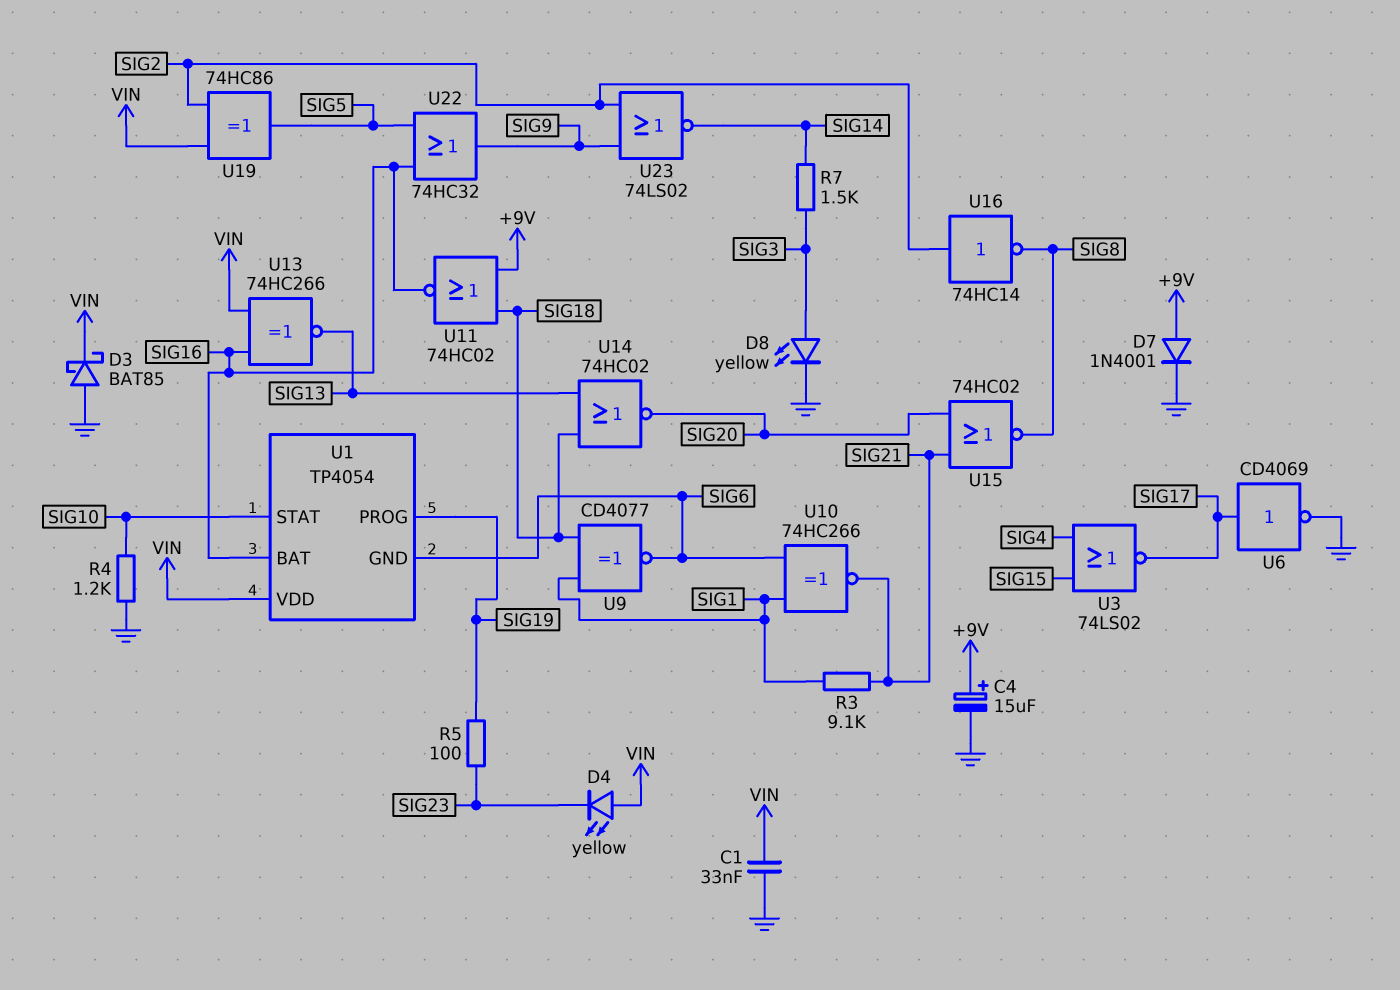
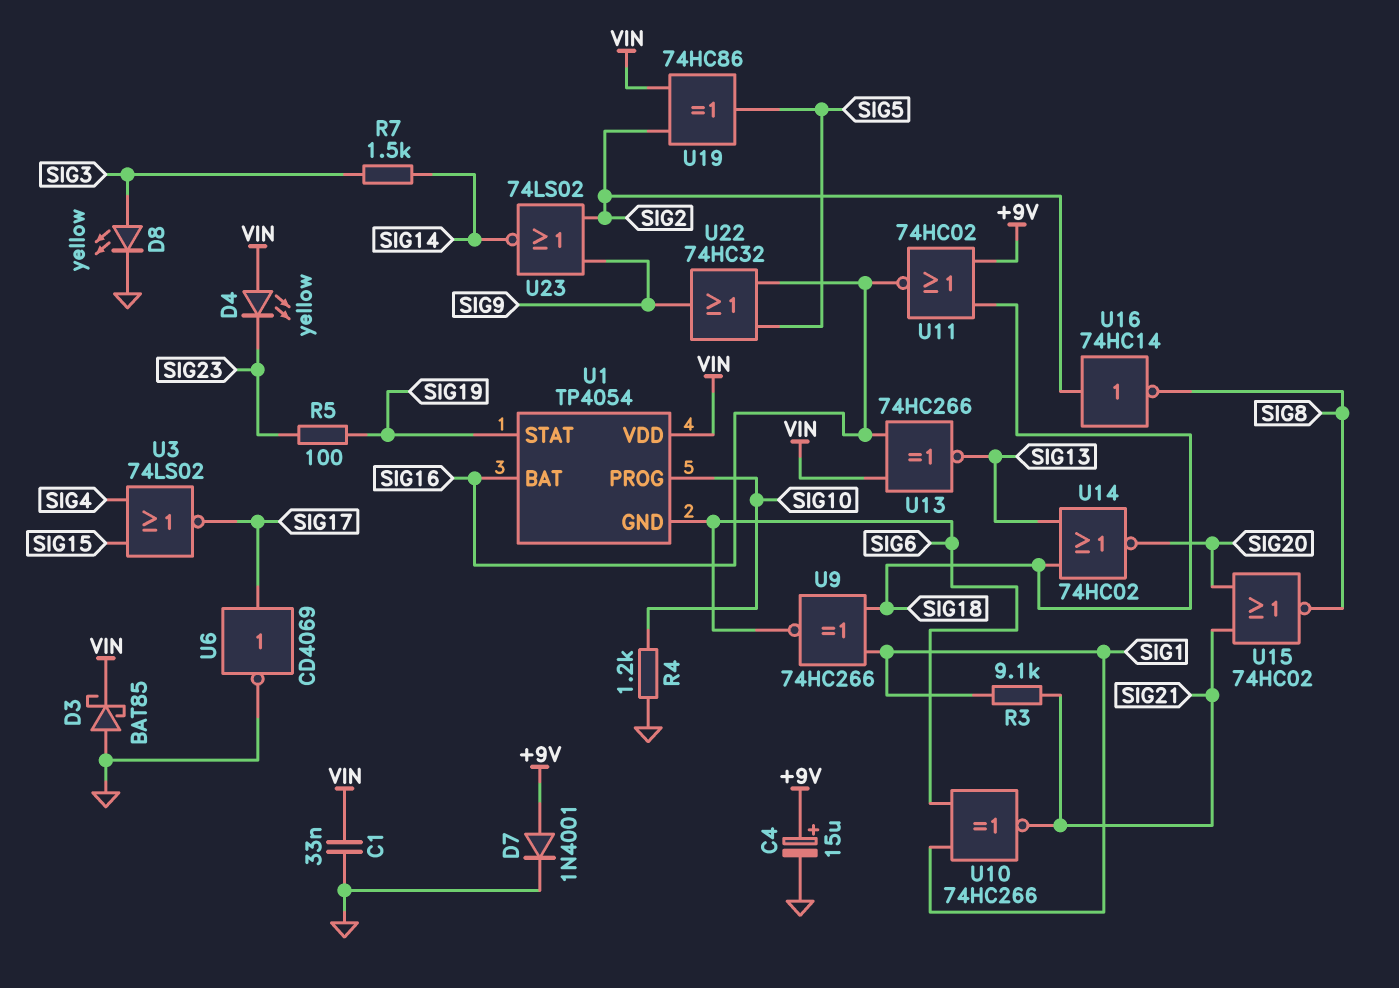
U1 pin PROG: SIG19 -> SIG10
U1 pin STAT: SIG10 -> SIG19
U9: XNOR CD4077 (in SIG1, in SIG18, out SIG6) -> XNOR 74HC266 (in SIG1, in SIG18, out SIG6)

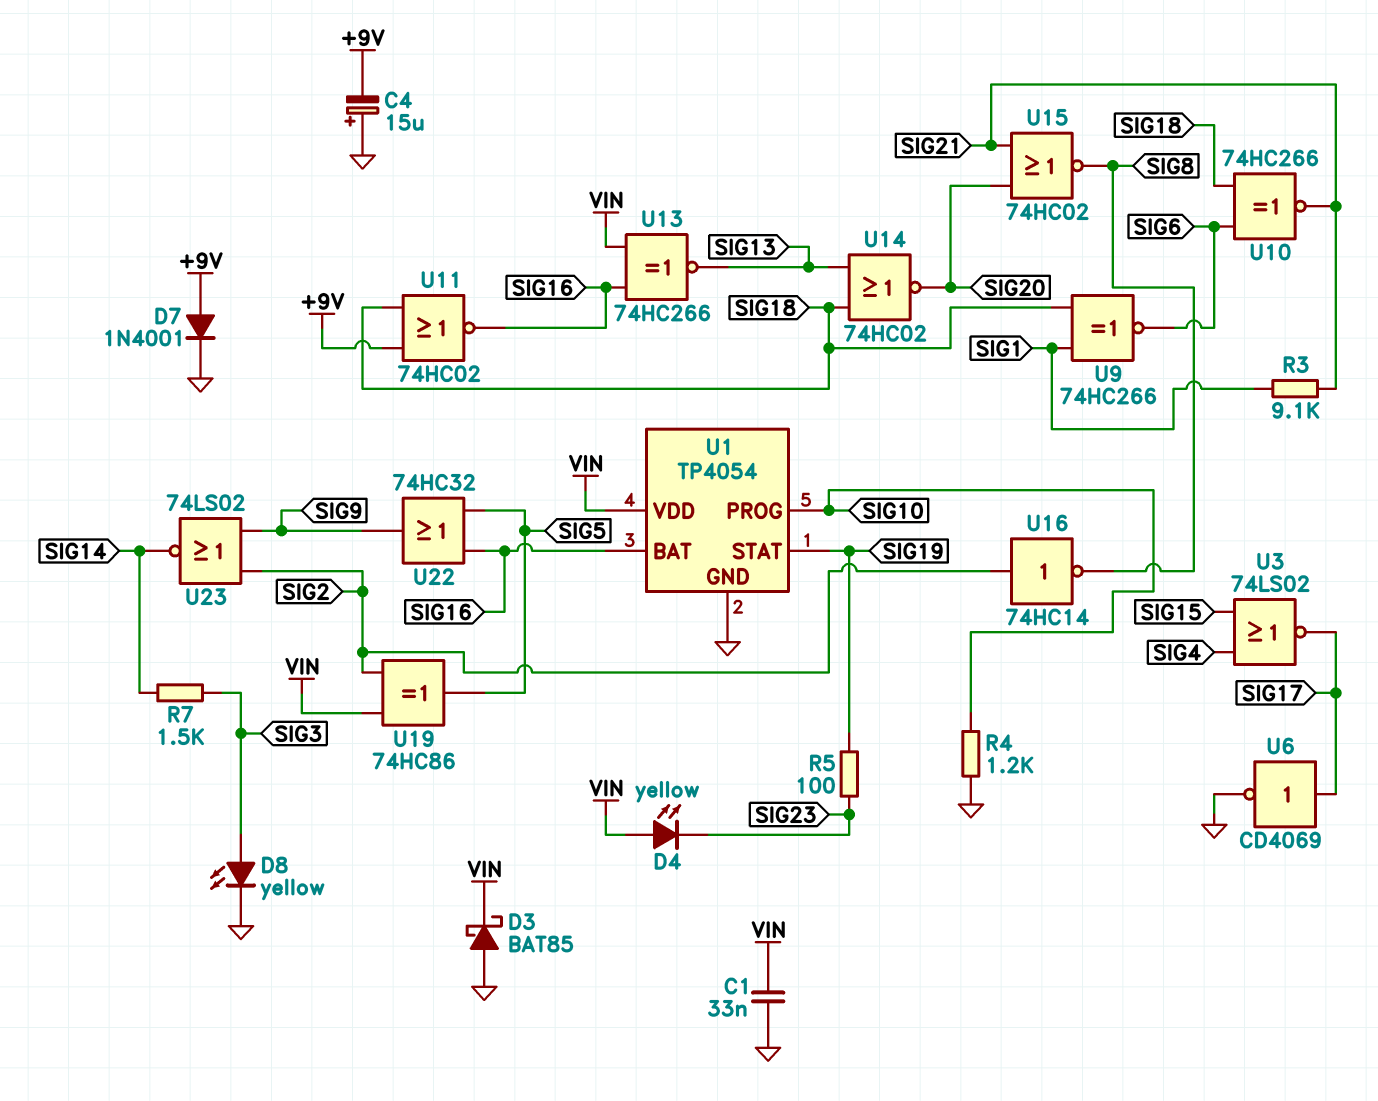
C4: 15uF (plus +9V, minus GND) -> 15uF (plus GND, minus +9V)
U1 pin GND: SIG6 -> GND
U10: XNOR 74HC266 (in SIG1, in SIG6, out SIG21) -> XNOR 74HC266 (in SIG6, in SIG18, out SIG21)

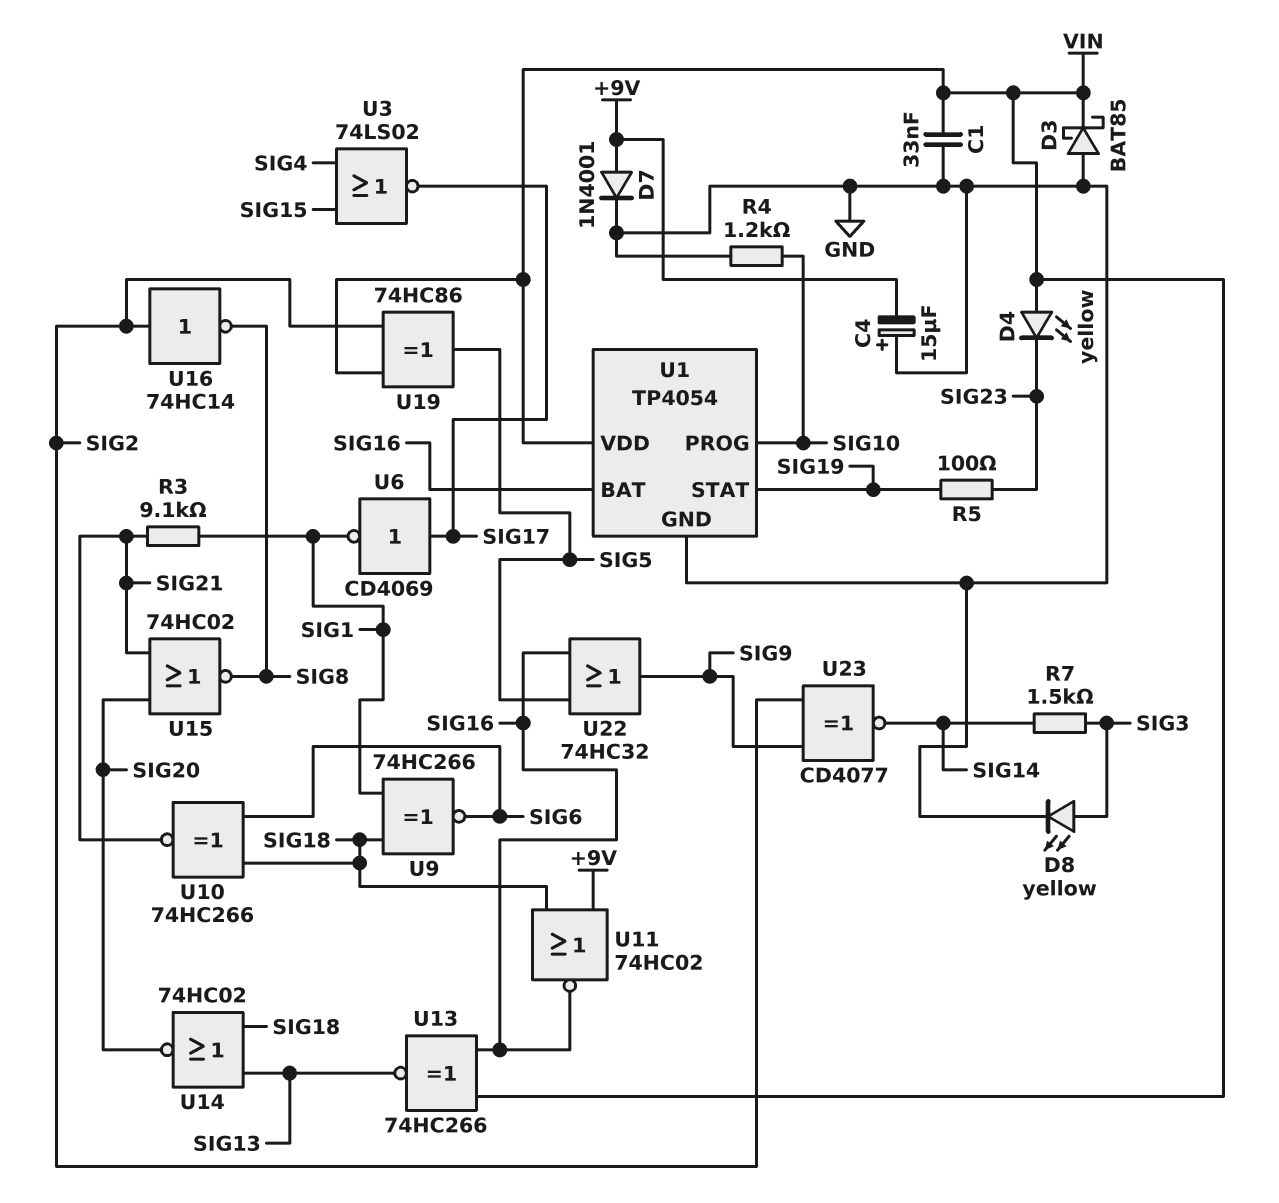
U6: NOT CD4069 (in SIG17, out GND) -> NOT CD4069 (in SIG17, out SIG1)
U23: NOR 74LS02 (in SIG2, in SIG9, out SIG14) -> XNOR CD4077 (in SIG2, in SIG9, out SIG14)

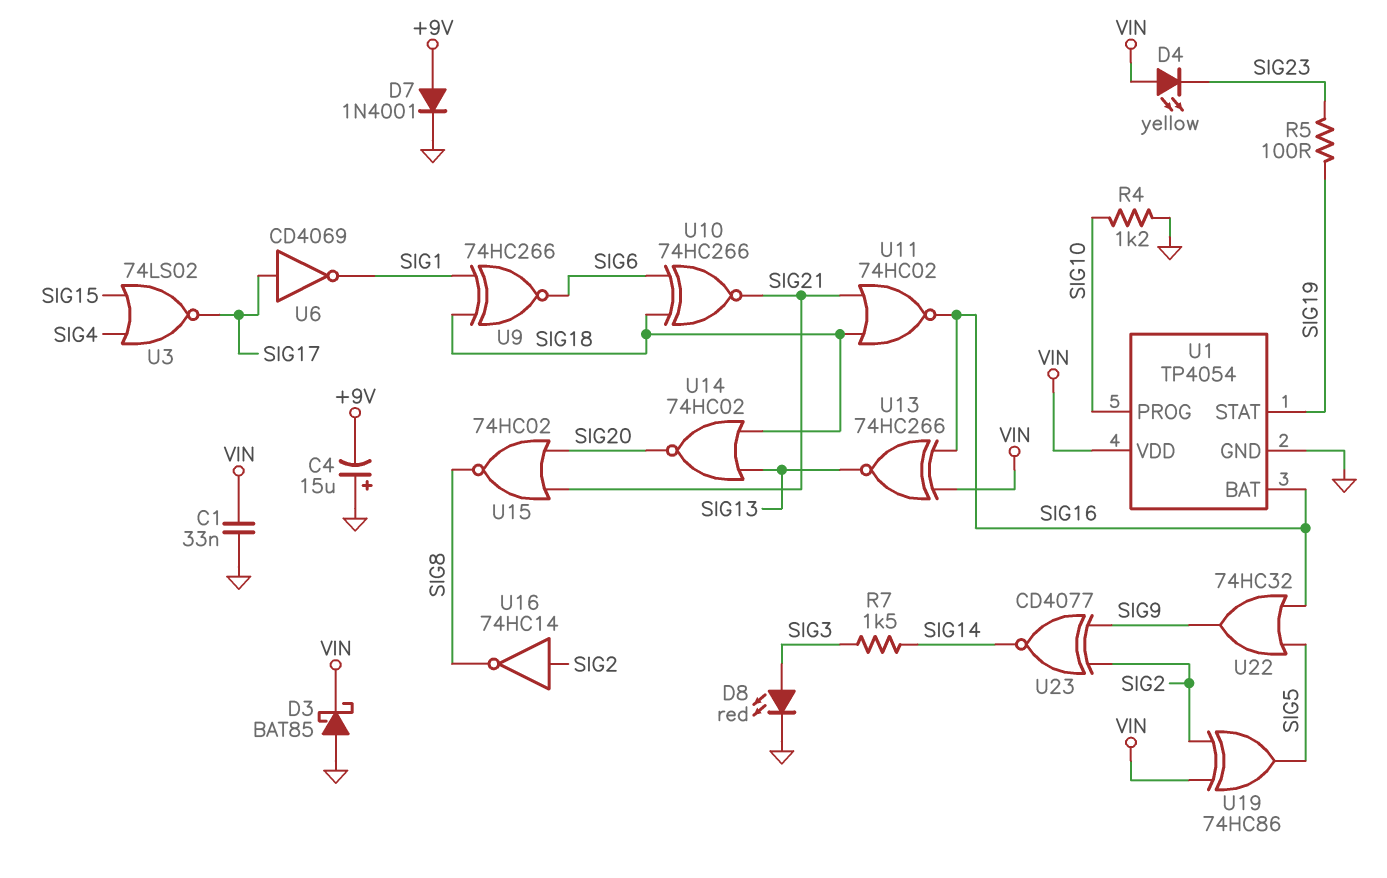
D8: LED yellow (A SIG3, K GND) -> LED red (A SIG3, K GND)
R3: 9.1k (SIG1, SIG21) -> none
U11: NOR 74HC02 (in +9V, in SIG18, out SIG16) -> NOR 74HC02 (in SIG18, in SIG21, out SIG16)

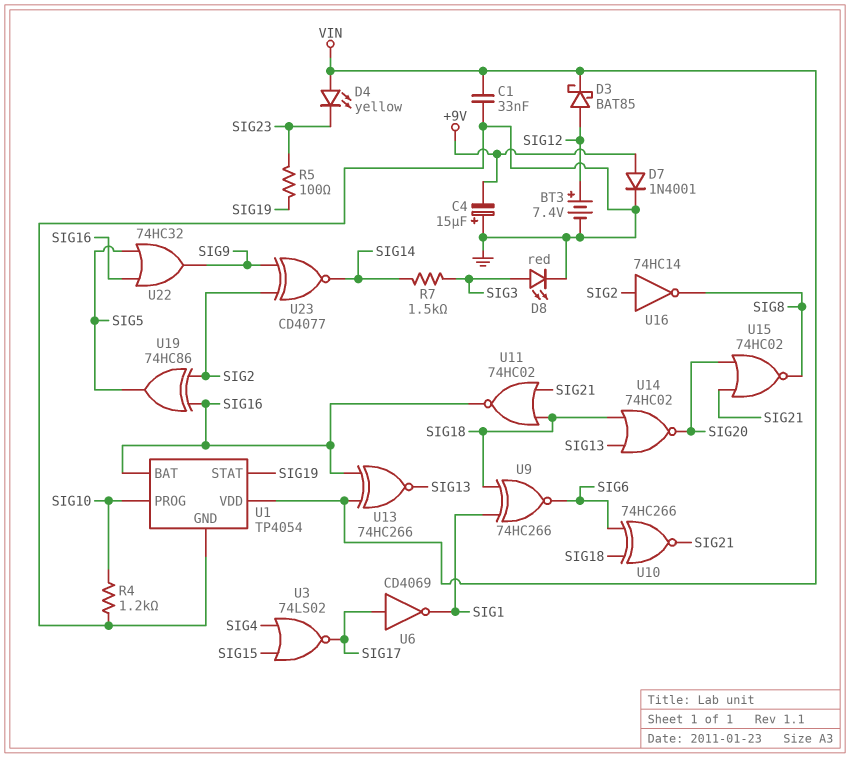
BT3: none -> 7.4V (plus SIG12, minus GND)
D3: schottky BAT85 (A GND, K VIN) -> schottky BAT85 (A SIG12, K VIN)
U19: XOR 74HC86 (in SIG2, in VIN, out SIG5) -> XOR 74HC86 (in SIG2, in SIG16, out SIG5)

